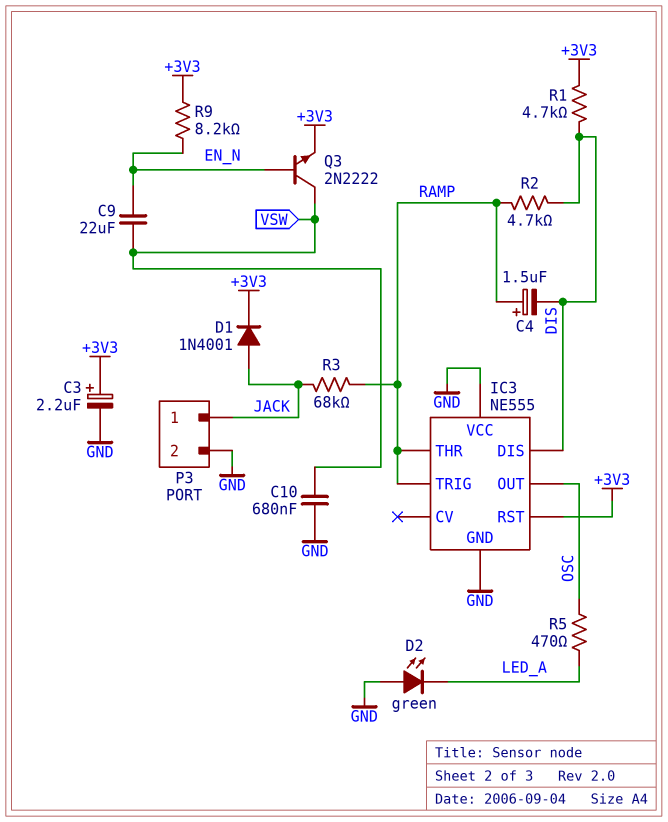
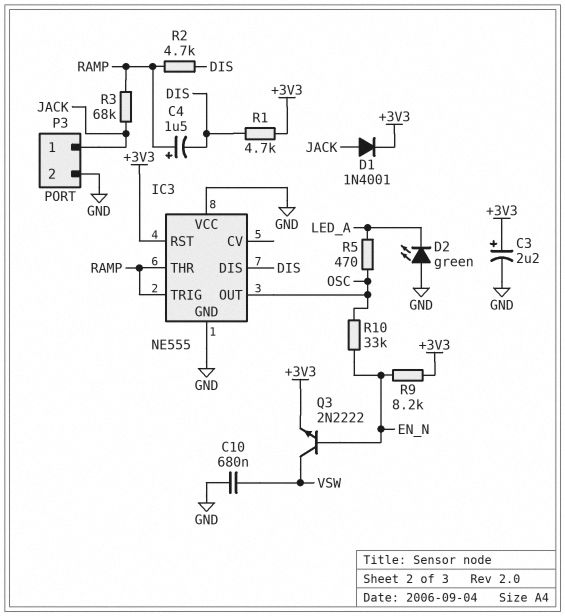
C9: 22uF (EN_N, VSW) -> none
R10: none -> 33k (EN_N, OSC)

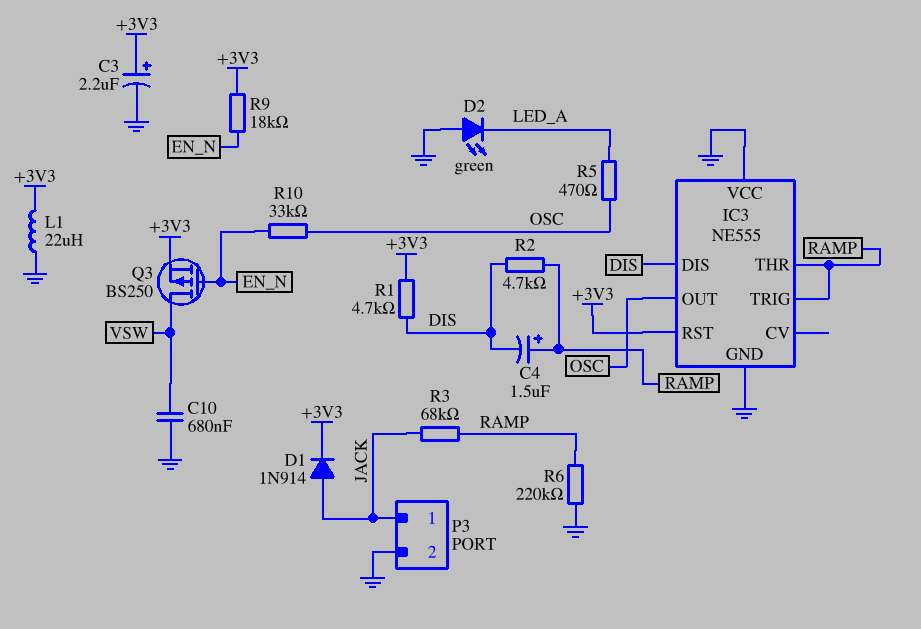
D1: diode 1N4001 (A JACK, K +3V3) -> diode 1N914 (A JACK, K +3V3)
L1: none -> 22uH (+3V3, GND)
Q3: NPN 2N2222 (B EN_N, C VSW, E +3V3) -> PMOS BS250 (G EN_N, D VSW, S +3V3)
R6: none -> 220k (GND, RAMP)
R9: 8.2k (+3V3, EN_N) -> 18k (+3V3, EN_N)

